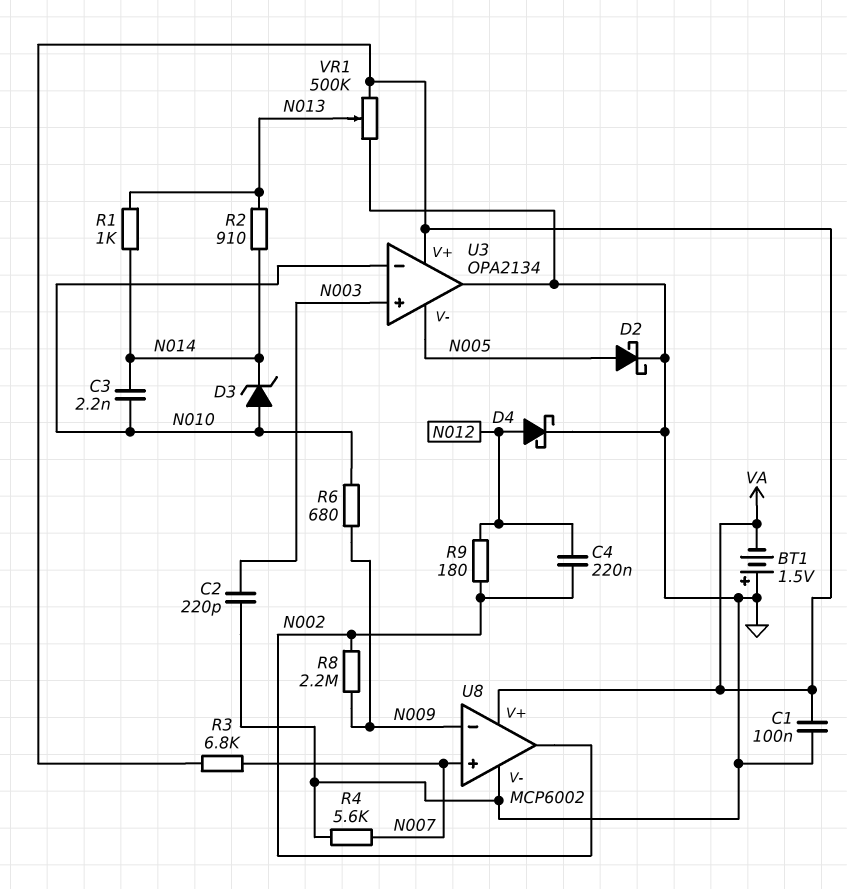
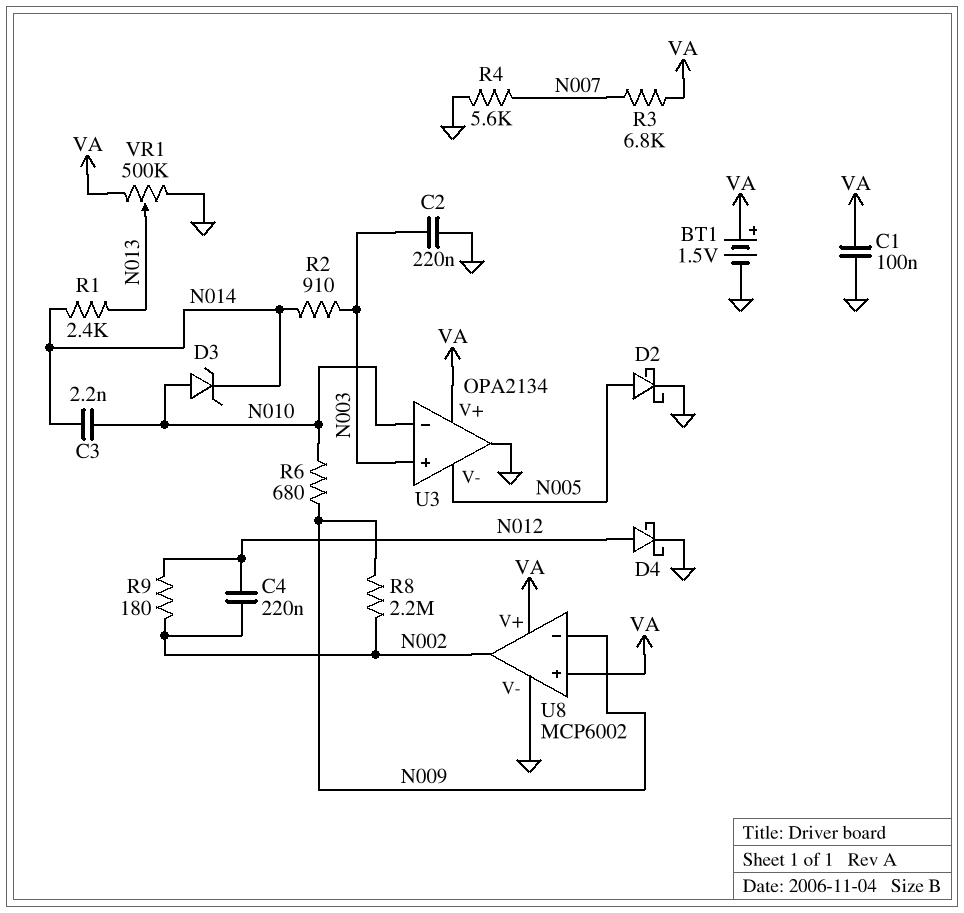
BT1: 1.5V (plus GND, minus VA) -> 1.5V (plus VA, minus GND)
C2: 220pF (GND, N003) -> 220nF (GND, N003)
R1: 1k (N013, N014) -> 2.4k (N013, N014)
R2: 910 (N013, N014) -> 910 (N003, N014)
U8 pin in+: N007 -> VA

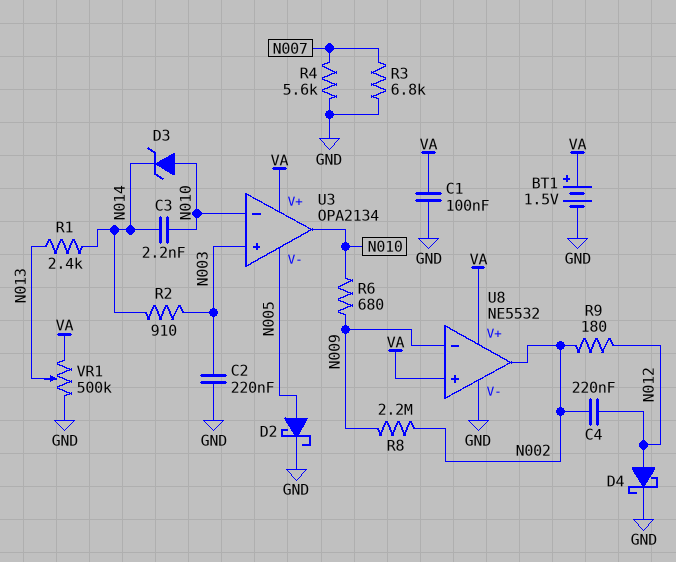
R3: 6.8k (N007, VA) -> 6.8k (GND, N007)
U3 pin out: GND -> N010
U8: MCP6002 -> NE5532

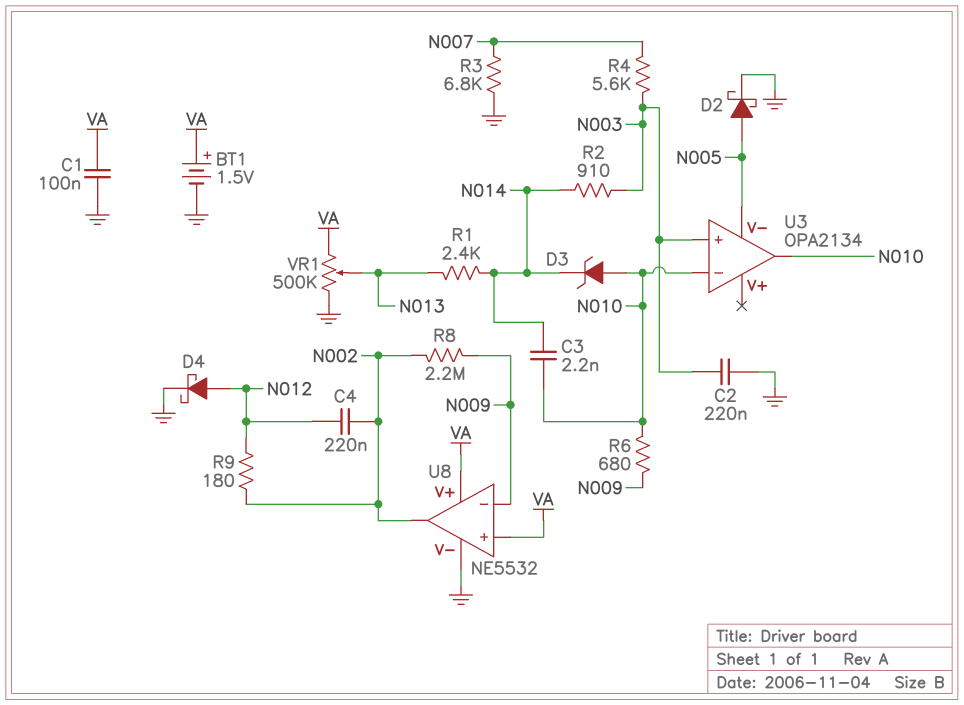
R4: 5.6k (GND, N007) -> 5.6k (N003, N007)
U3 pin V+: VA -> none

